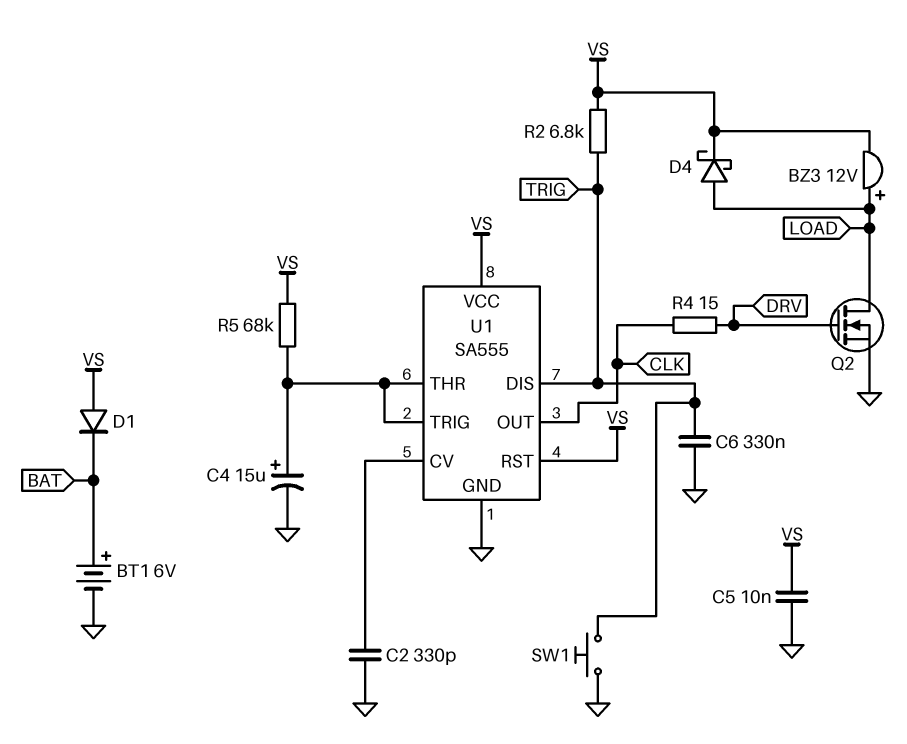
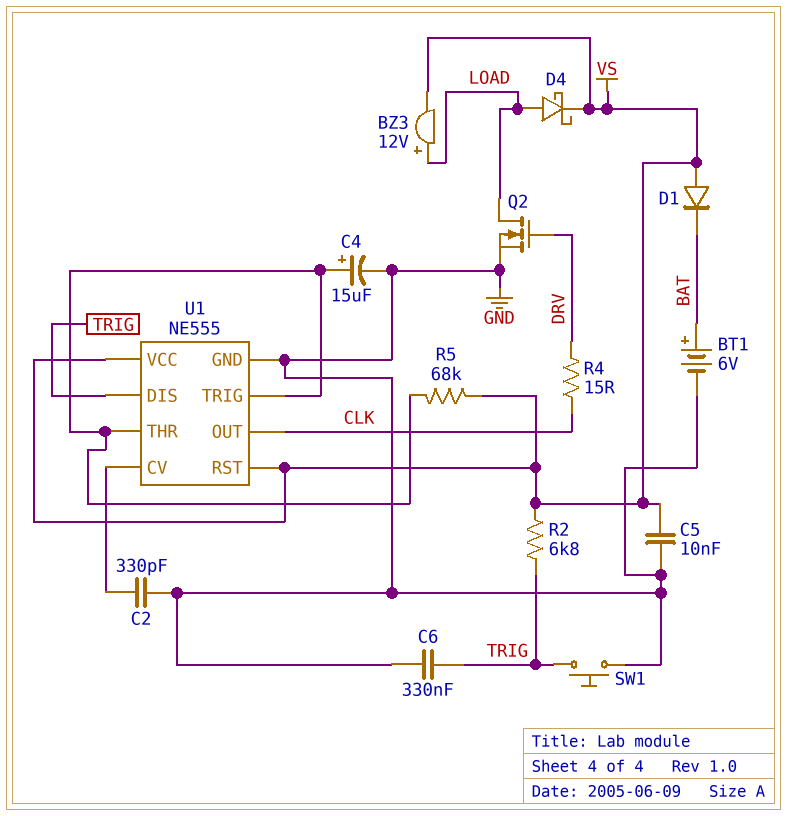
U1: SA555 -> NE555

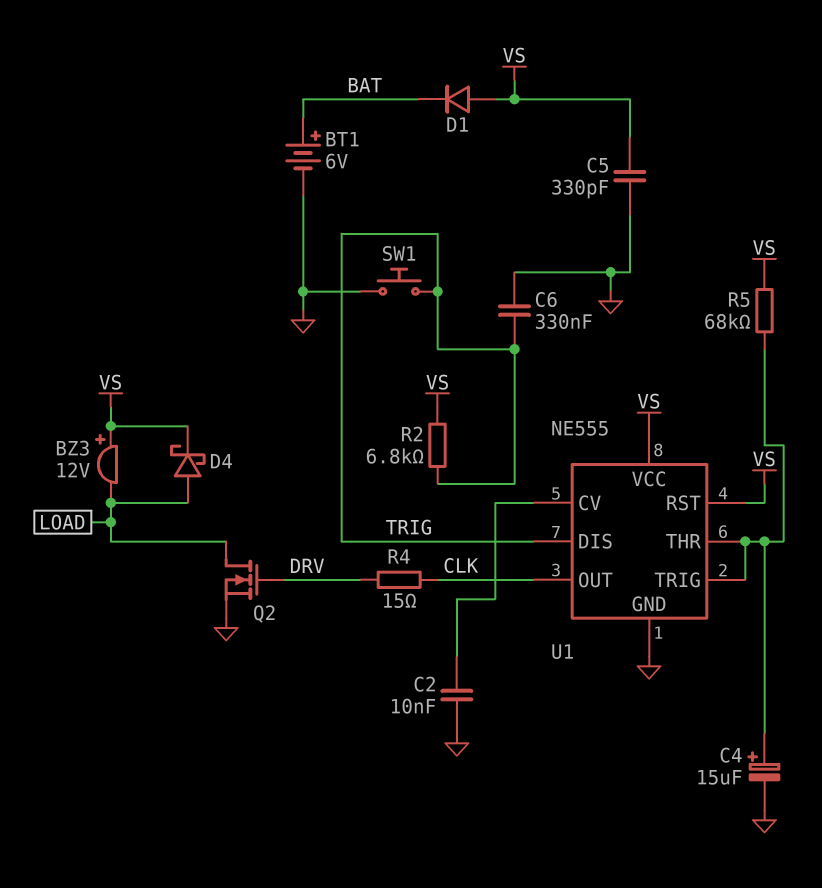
BZ3: buzzer 12V (plus LOAD, minus VS) -> buzzer 12V (plus VS, minus LOAD)
C2: 330pF (GND, U1/CV) -> 10nF (GND, U1/CV)
C5: 10nF (GND, VS) -> 330pF (GND, VS)

